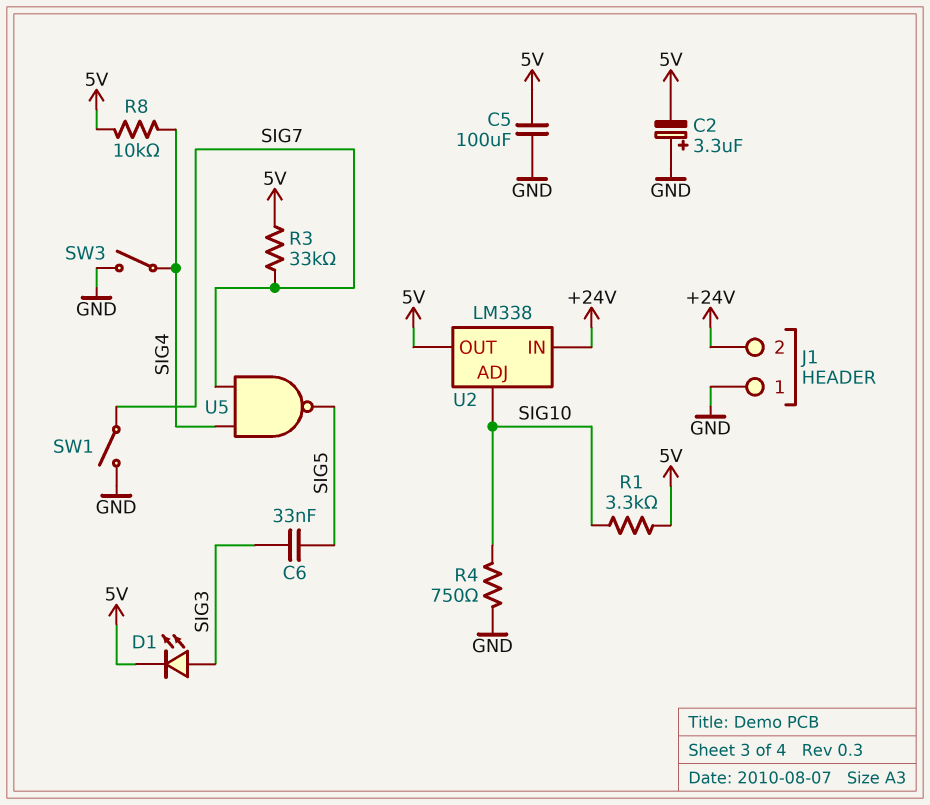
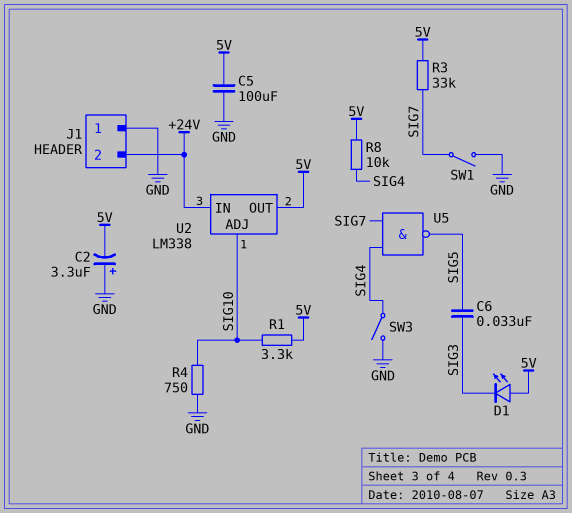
D1: LED (A SIG3, K 5V) -> LED (A 5V, K SIG3)

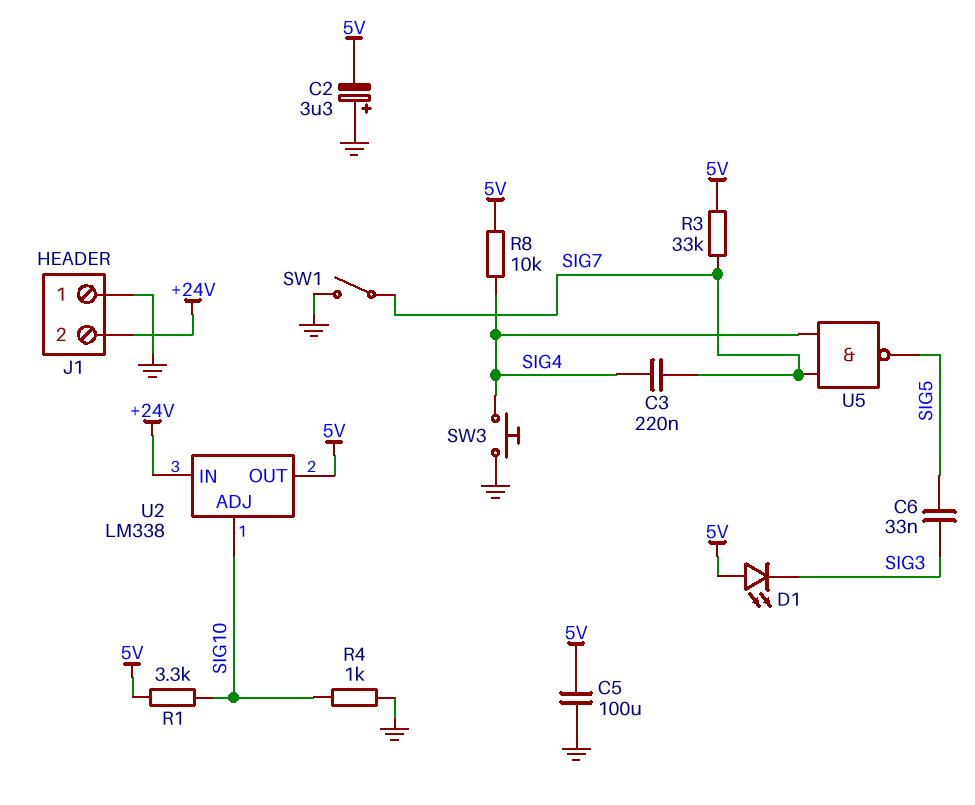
C3: none -> 220nF (SIG4, SIG7)
R4: 750 (GND, SIG10) -> 1k (GND, SIG10)
SW3: switch (GND, SIG4) -> button (GND, SIG4)

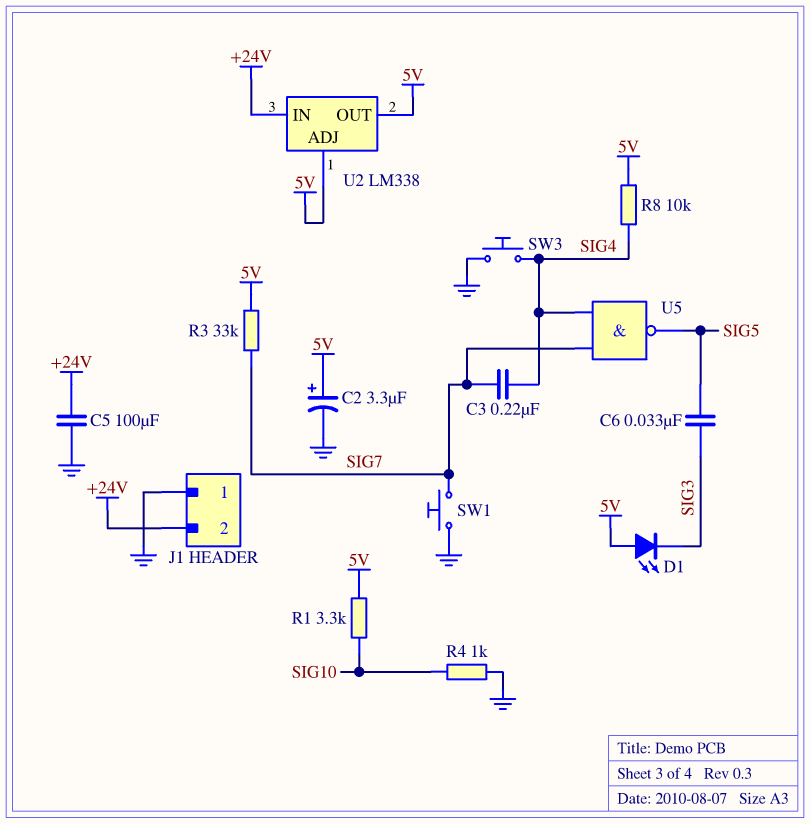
C2: 3.3uF (plus GND, minus 5V) -> 3.3uF (plus 5V, minus GND)
C5: 100uF (5V, GND) -> 100uF (+24V, GND)
SW1: switch (GND, SIG7) -> button (GND, SIG7)
U2 pin ADJ: SIG10 -> 5V

